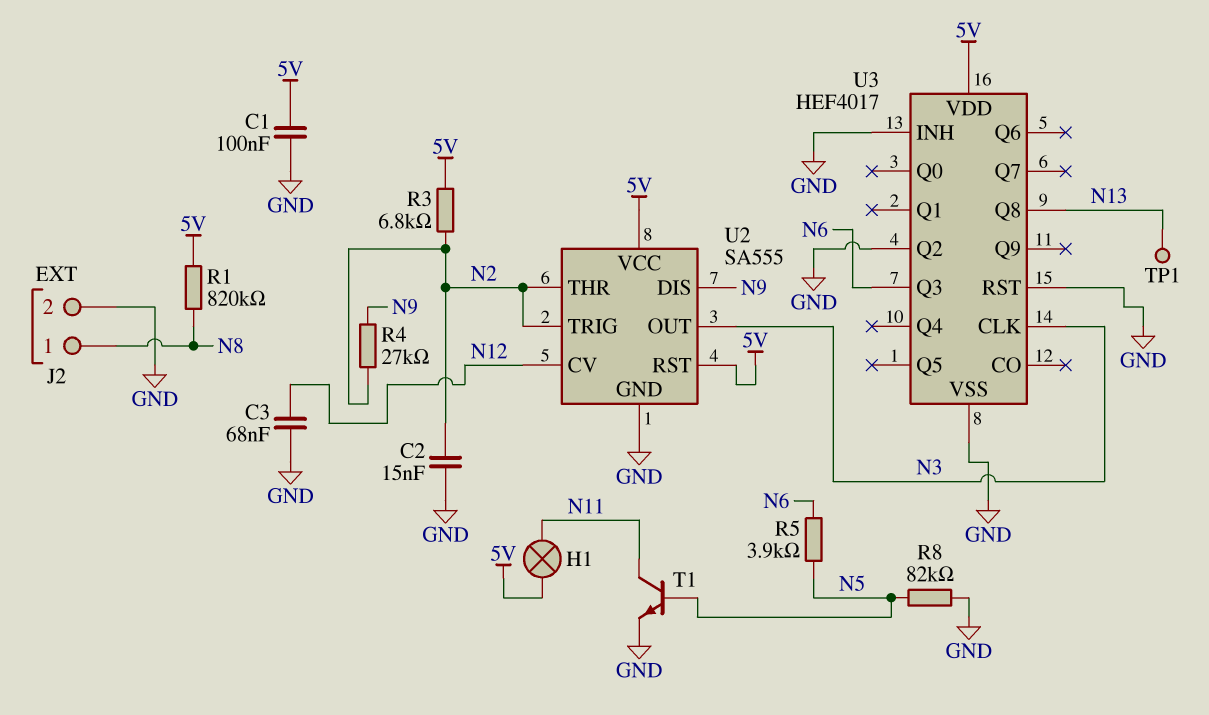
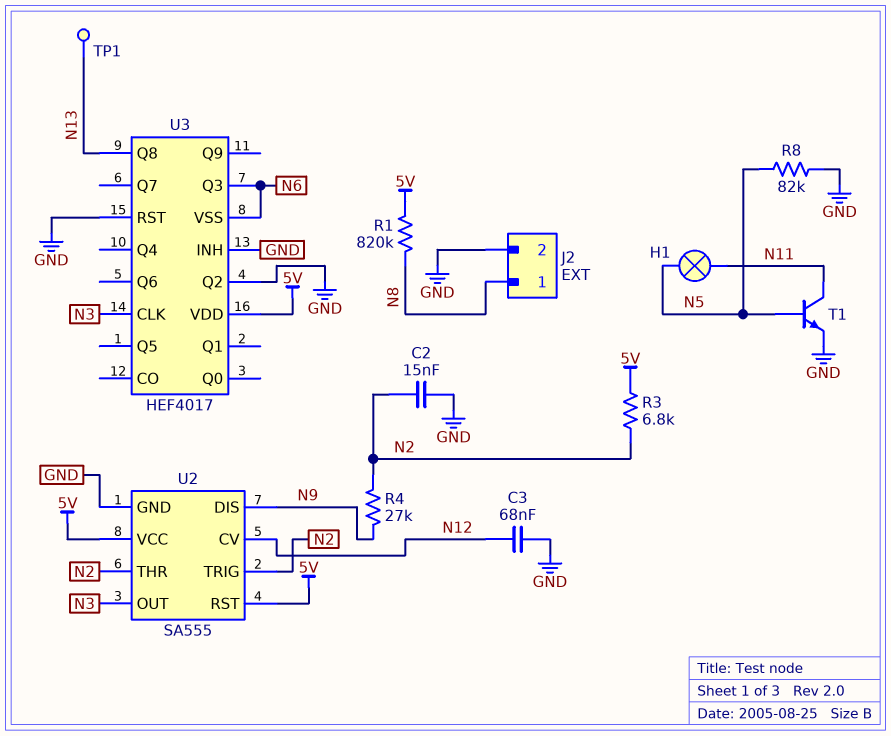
C1: 100nF (5V, GND) -> none
H1: lamp (5V, N11) -> lamp (N5, N11)
R5: 3.9k (N5, N6) -> none
U3 pin VSS: GND -> N6

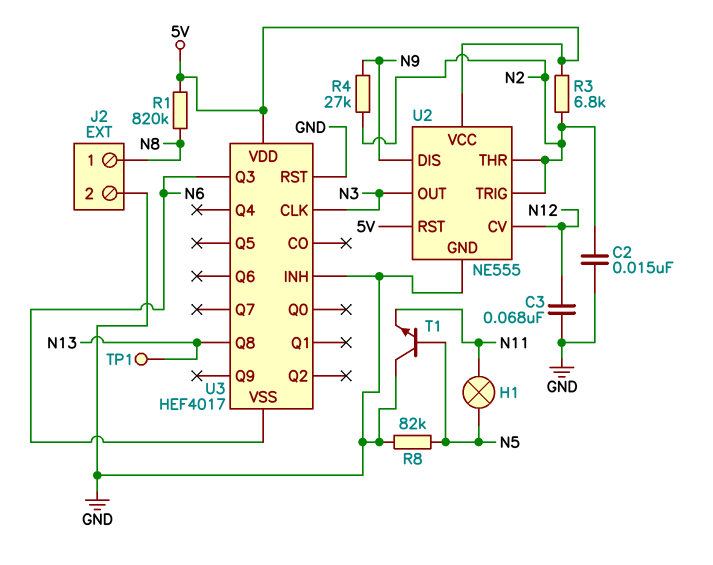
T1: NPN (B N5, C N11, E GND) -> NPN (B N5, C GND, E N11)
U2: SA555 -> NE555
U3 pin Q2: GND -> none

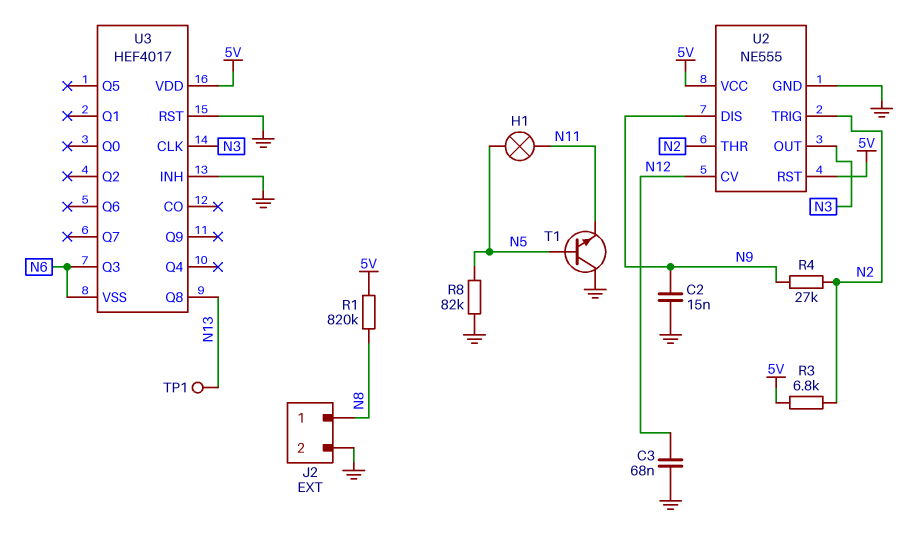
C2: 15nF (GND, N2) -> 15nF (GND, N9)

